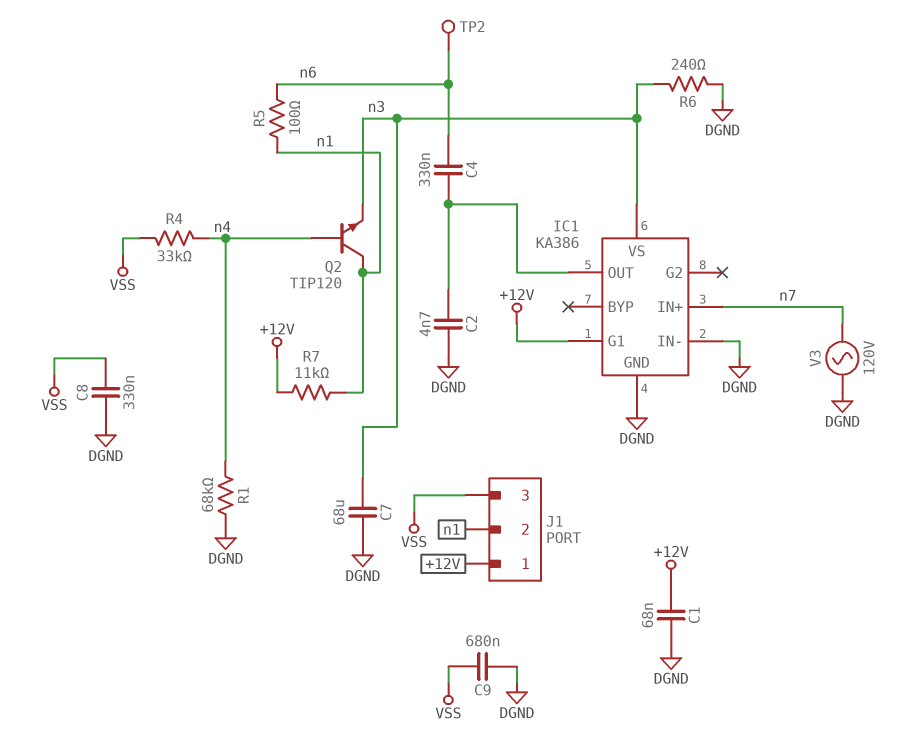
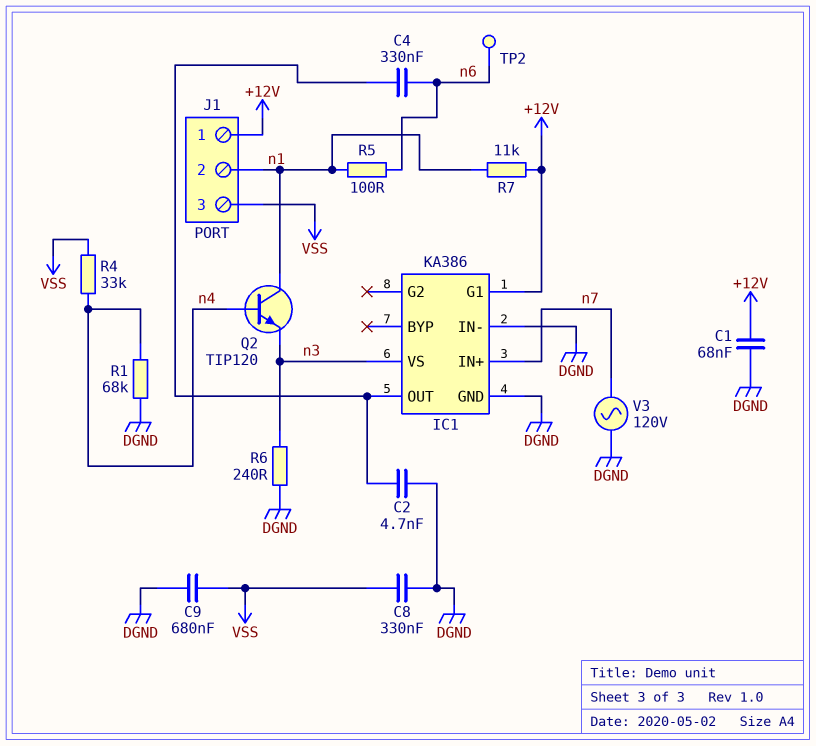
C7: 68uF (DGND, n3) -> none

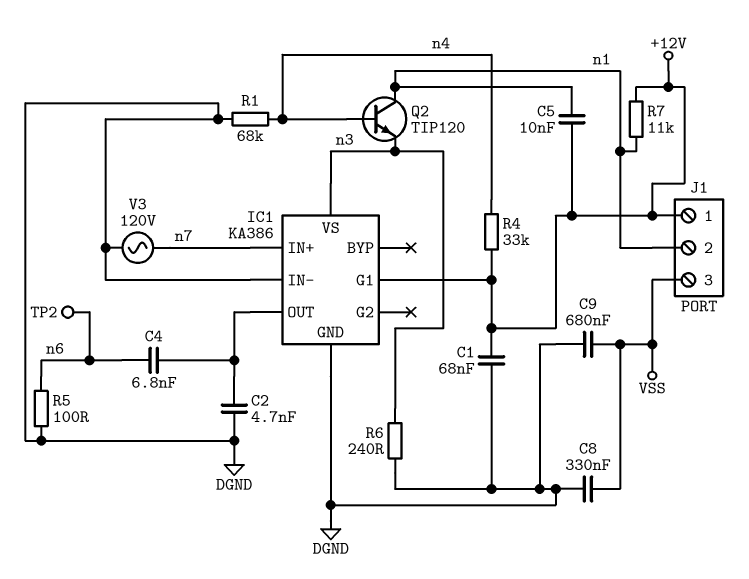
C4: 330nF (IC1/OUT, n6) -> 6.8nF (IC1/OUT, n6)
C5: none -> 10nF (+12V, n1)
R4: 33k (VSS, n4) -> 33k (+12V, n4)
R5: 100 (n1, n6) -> 100 (DGND, n6)

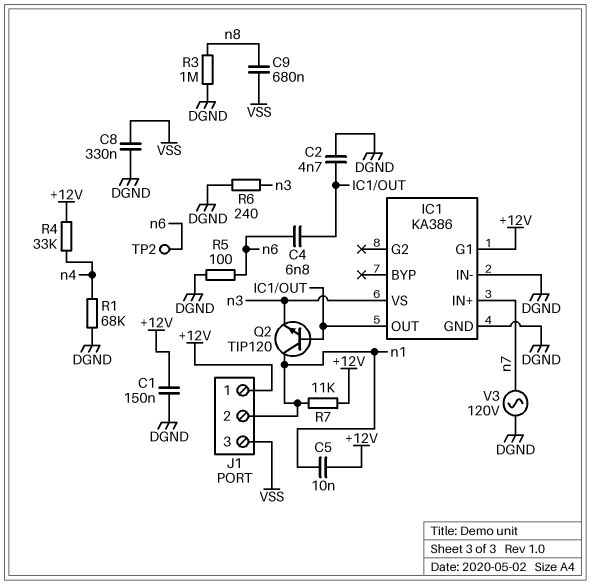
C1: 68nF (+12V, DGND) -> 150nF (+12V, DGND)
C9: 680nF (DGND, VSS) -> 680nF (VSS, n8)
Q2: NPN TIP120 (B n4, C n1, E n3) -> NPN TIP120 (B IC1/OUT, C n1, E n3)
R3: none -> 1M (DGND, n8)

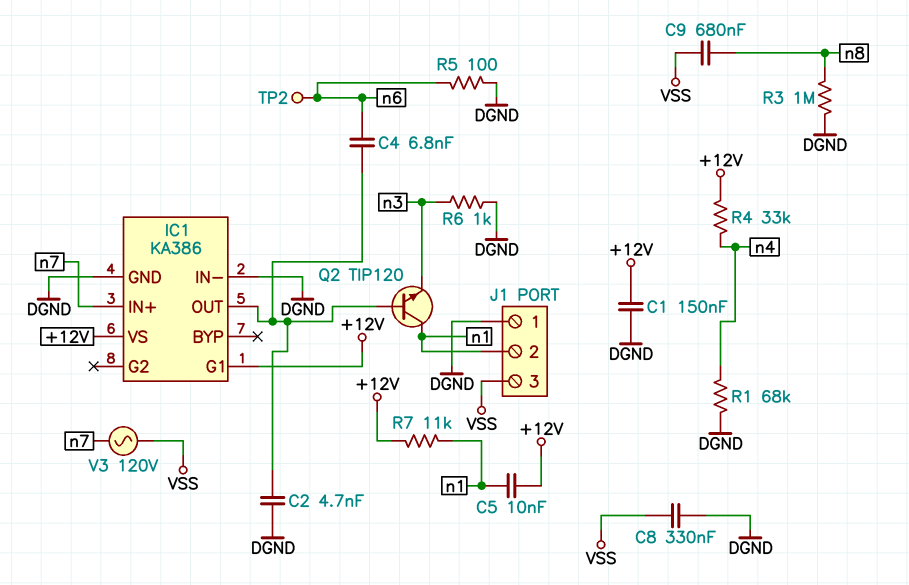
IC1 pin VS: n3 -> +12V
J1 pin 1: +12V -> DGND
R6: 240 (DGND, n3) -> 1k (DGND, n3)
V3: AC 120V (DGND, n7) -> AC 120V (VSS, n7)

